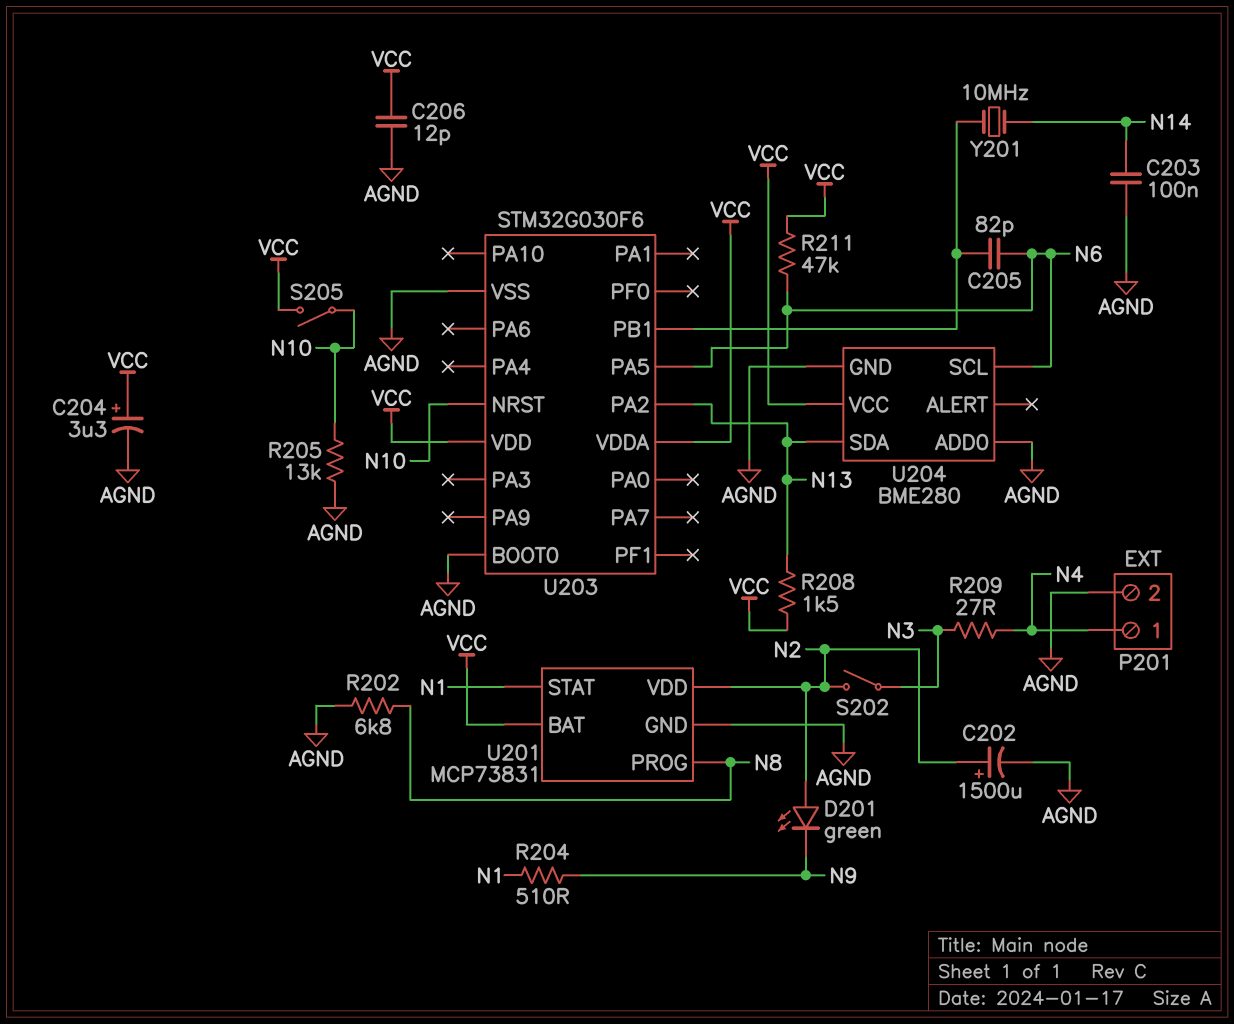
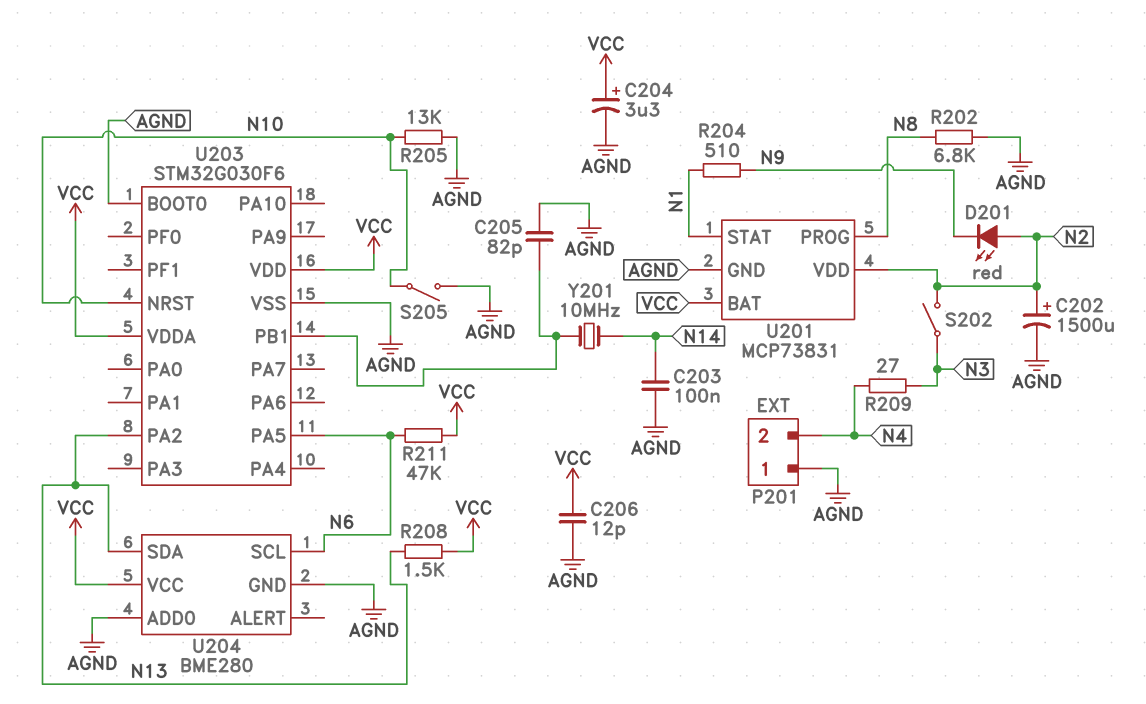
C205: 82pF (N6, U203/PB1) -> 82pF (AGND, U203/PB1)
D201: LED green (A N2, K N9) -> LED red (A N2, K N9)
P201 pin 1: N4 -> AGND
P201 pin 2: AGND -> N4
S205: switch (N10, VCC) -> switch (AGND, N10)

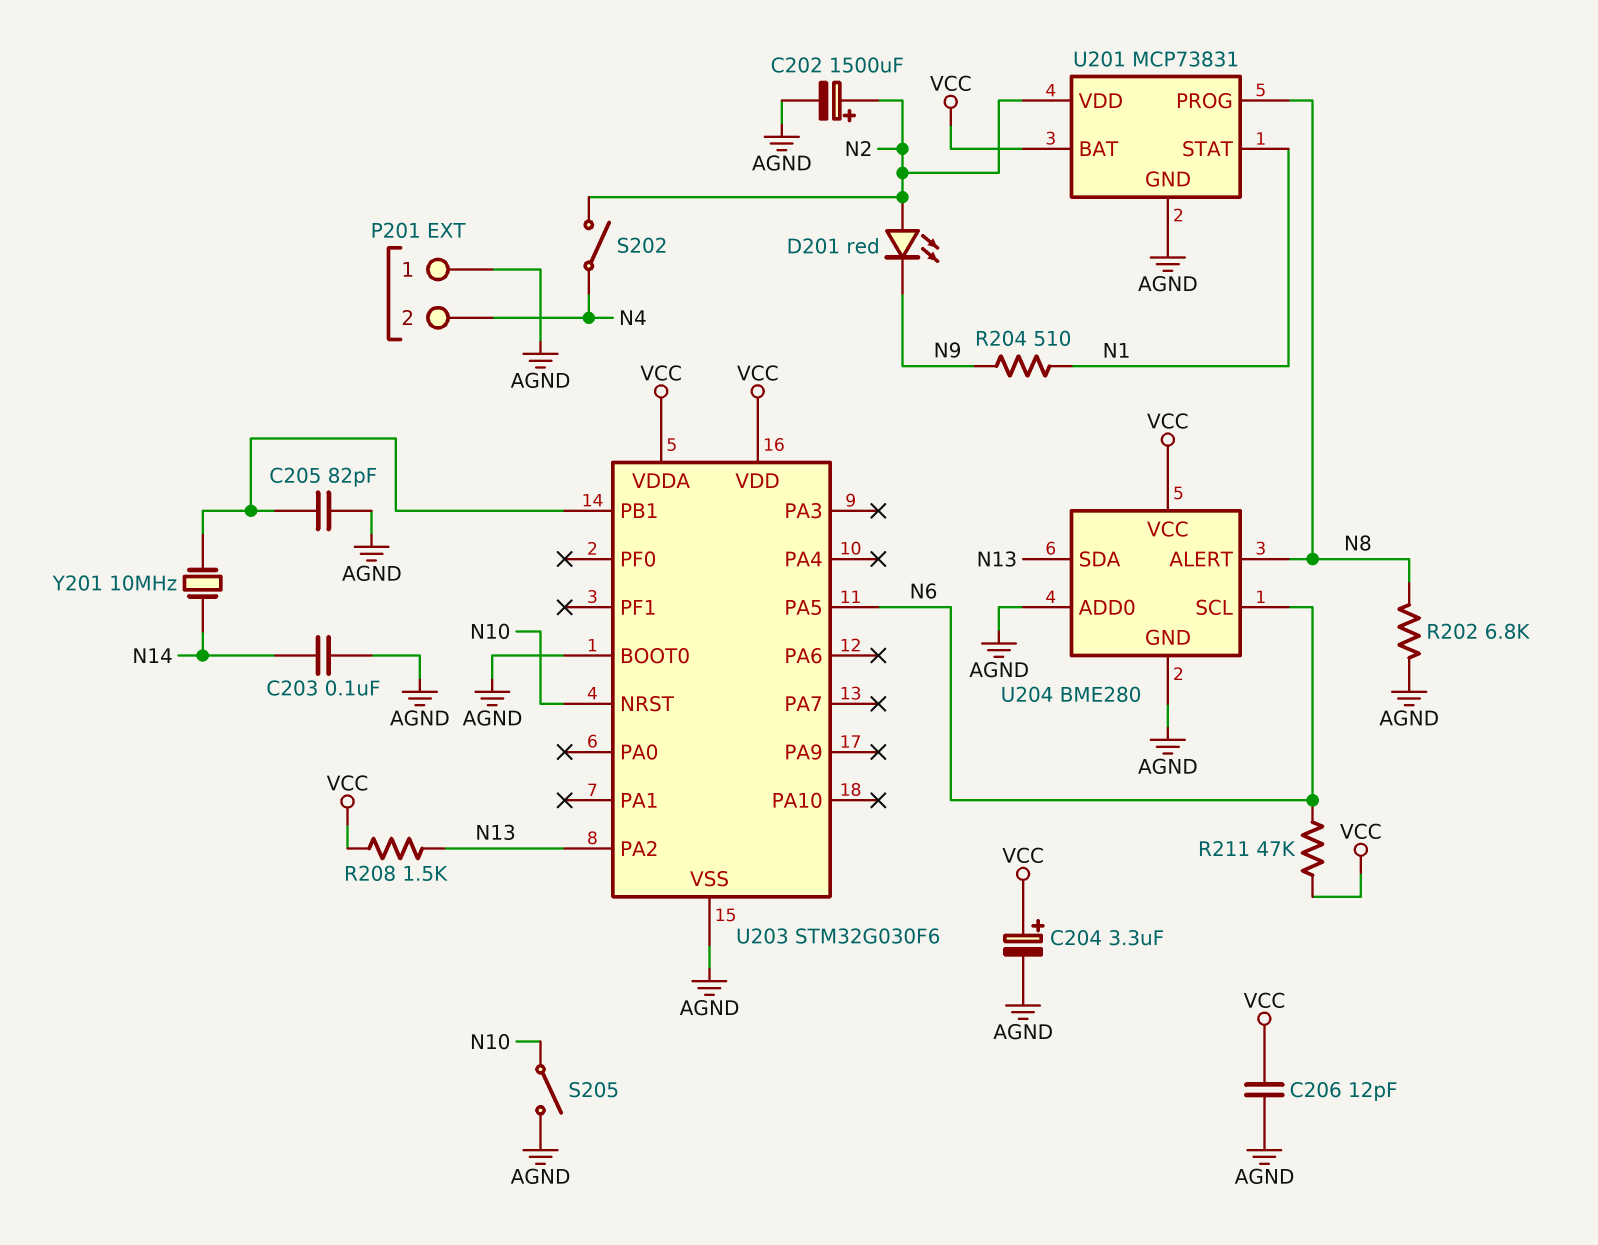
R205: 13k (AGND, N10) -> none
R209: 27 (N3, N4) -> none
S202: switch (N2, N3) -> switch (N2, N4)
U204 pin ALERT: none -> N8

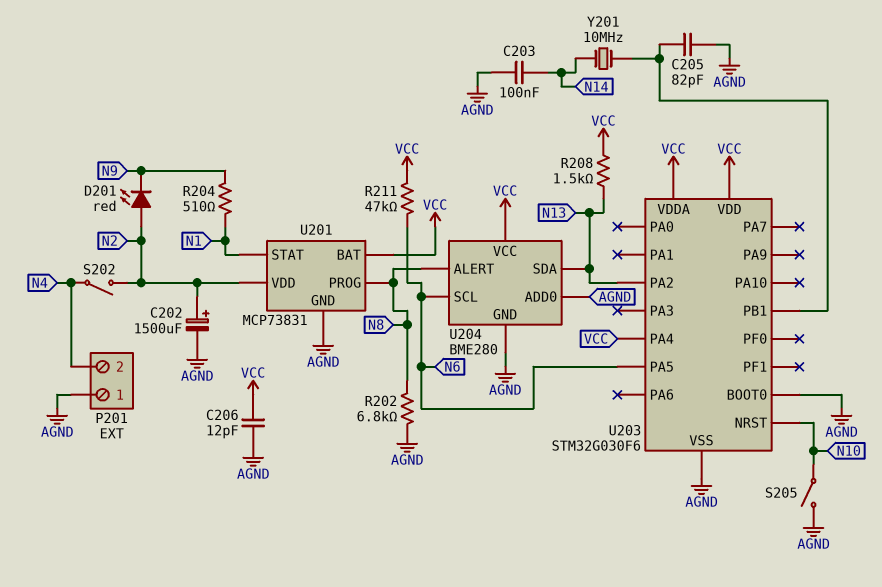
C204: 3.3uF (plus VCC, minus AGND) -> none
U203 pin PA4: none -> VCC

